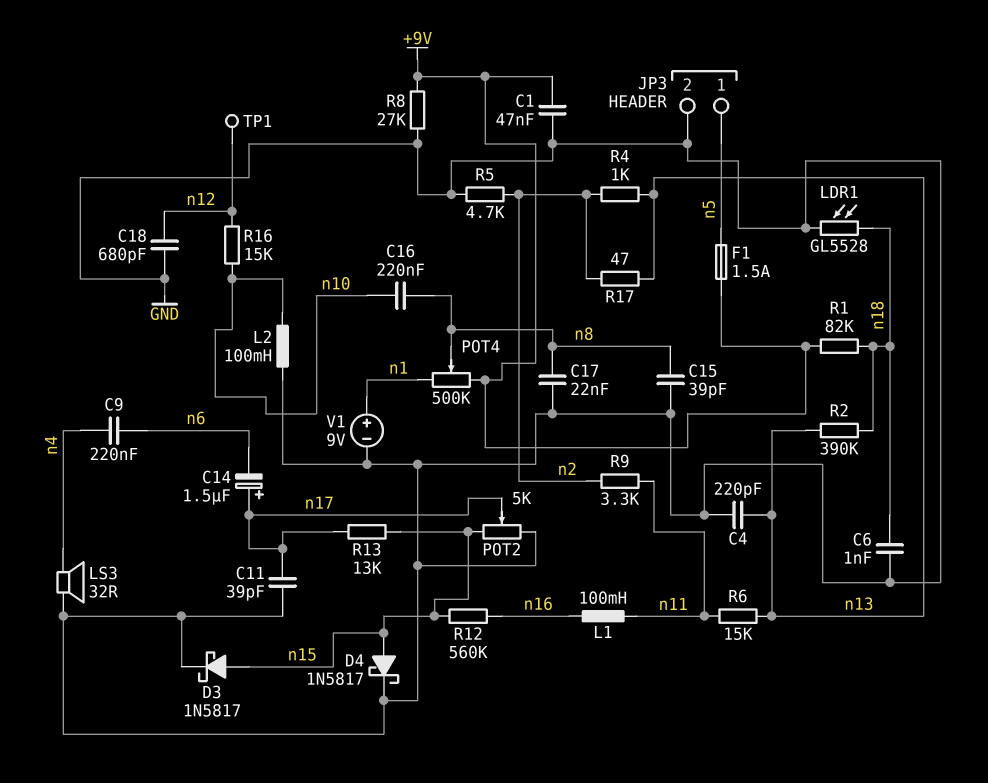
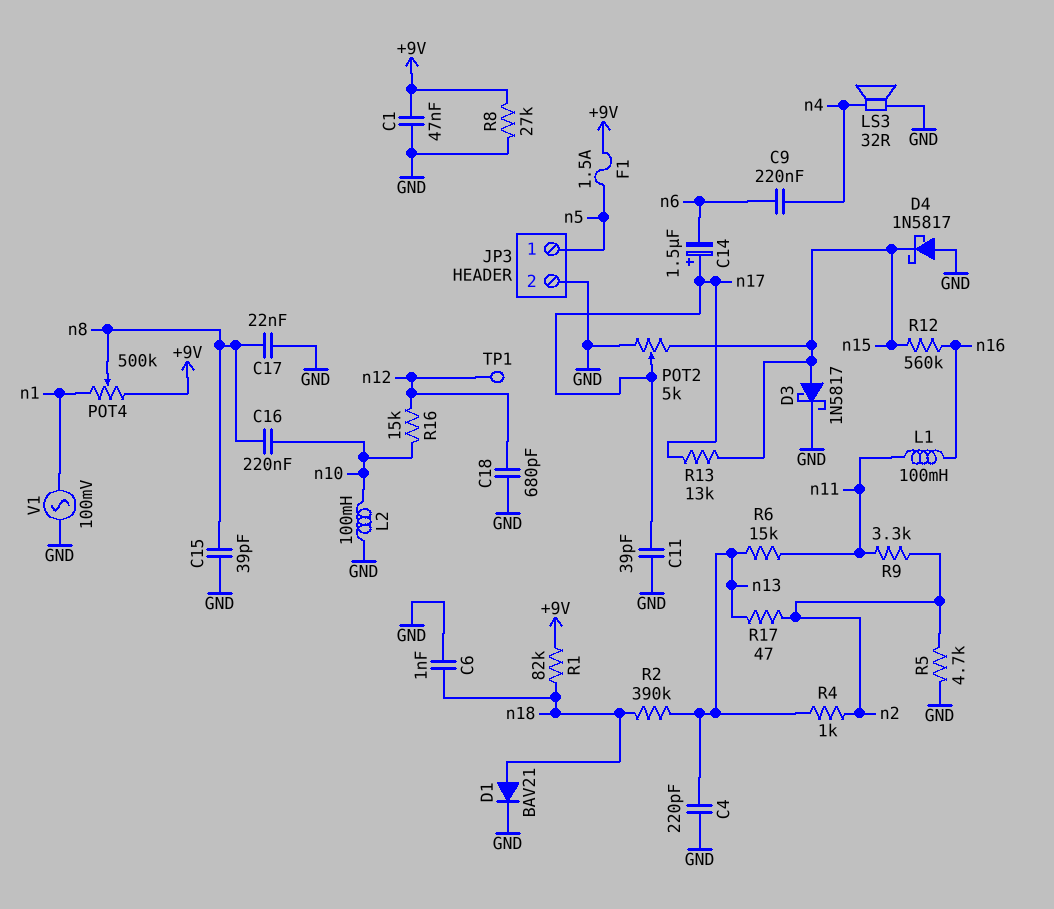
D1: none -> diode BAV21 (A n18, K GND)
D4: schottky 1N5817 (A n15, K GND) -> schottky 1N5817 (A GND, K n15)
LDR1: GL5528 (GND, n18) -> none
V1: 9V (plus n1, minus GND) -> AC 100mV (GND, n1)

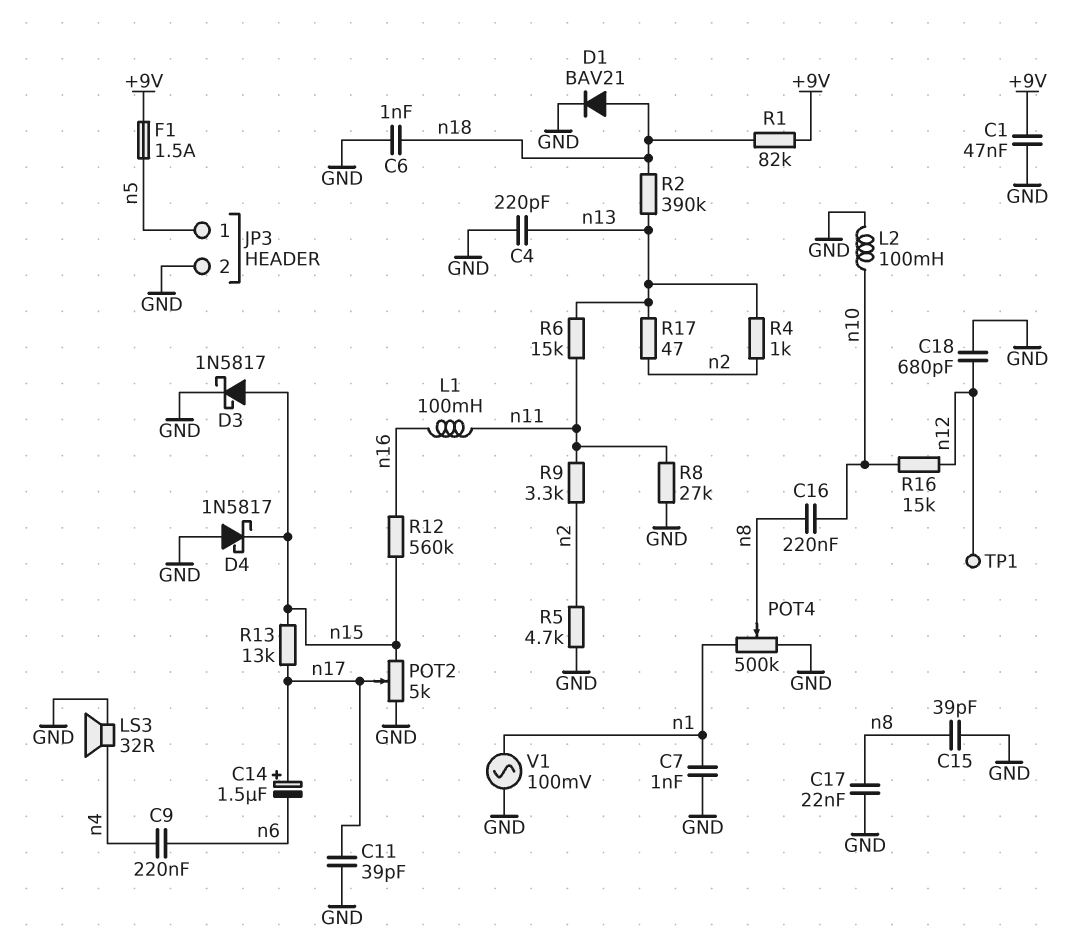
C7: none -> 1nF (GND, n1)
POT4: 500k (+9V, n1, wiper n8) -> 500k (GND, n1, wiper n8)
R8: 27k (+9V, GND) -> 27k (GND, n11)

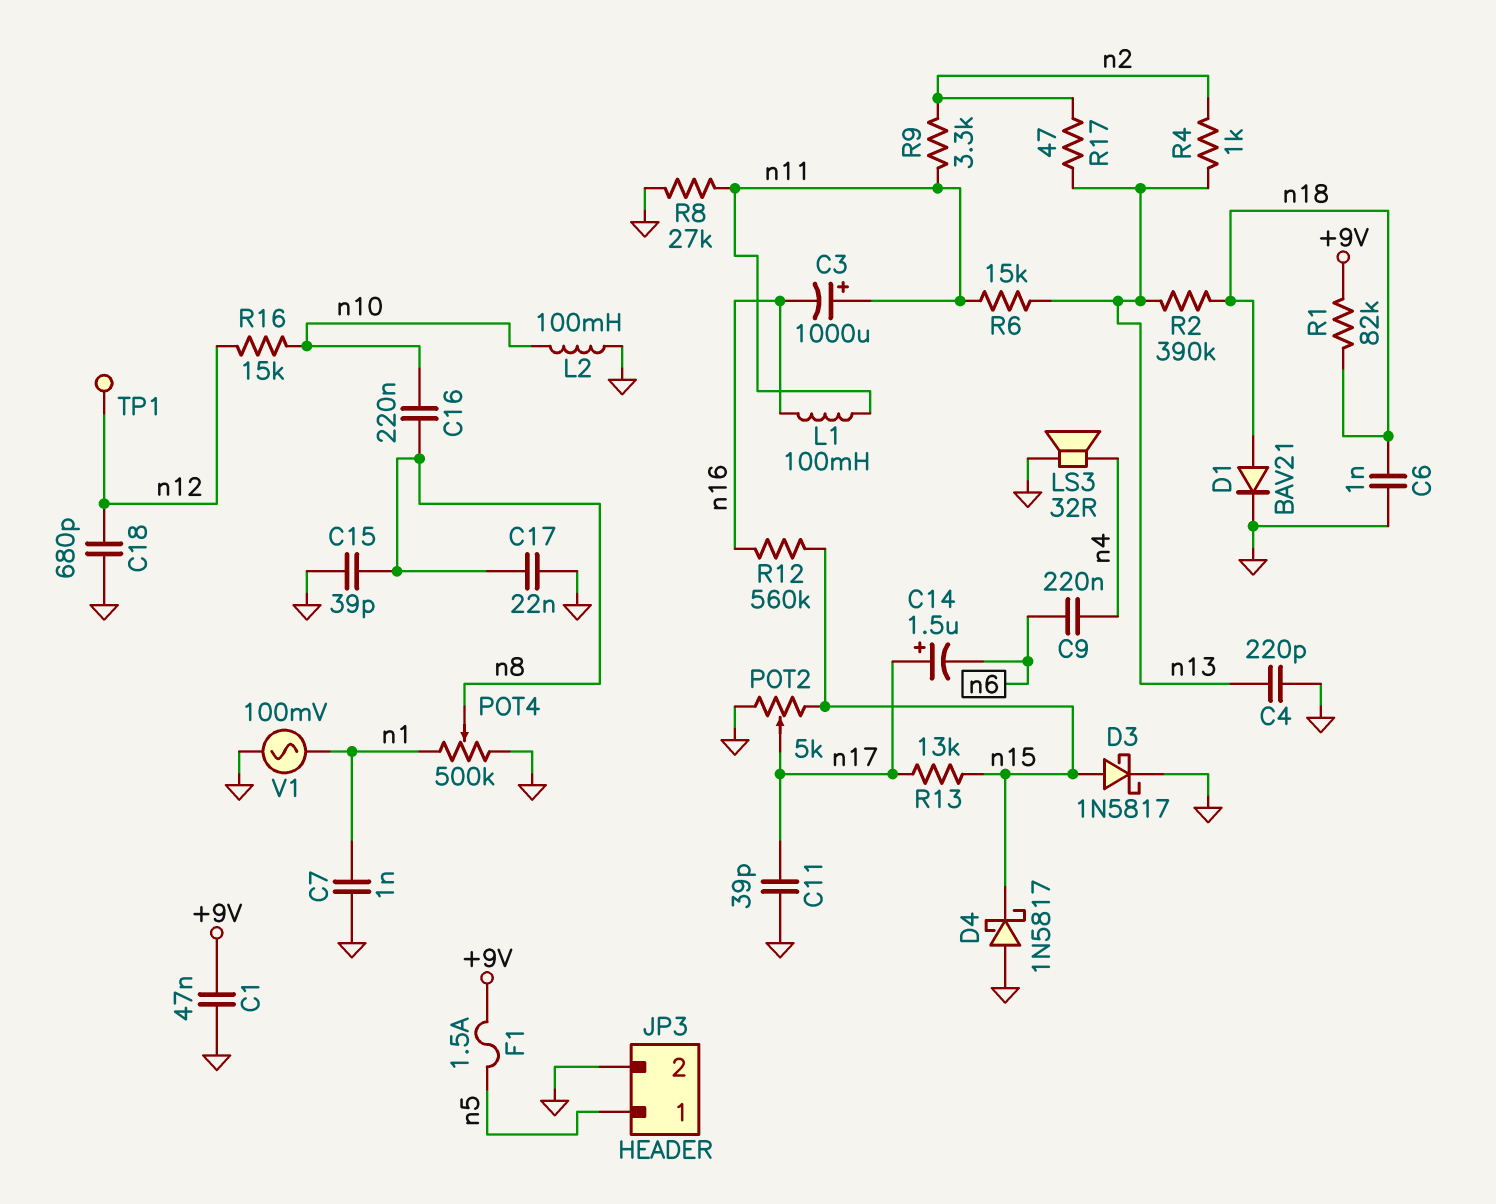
C3: none -> 1000uF (plus n11, minus n16)
R5: 4.7k (GND, n2) -> none

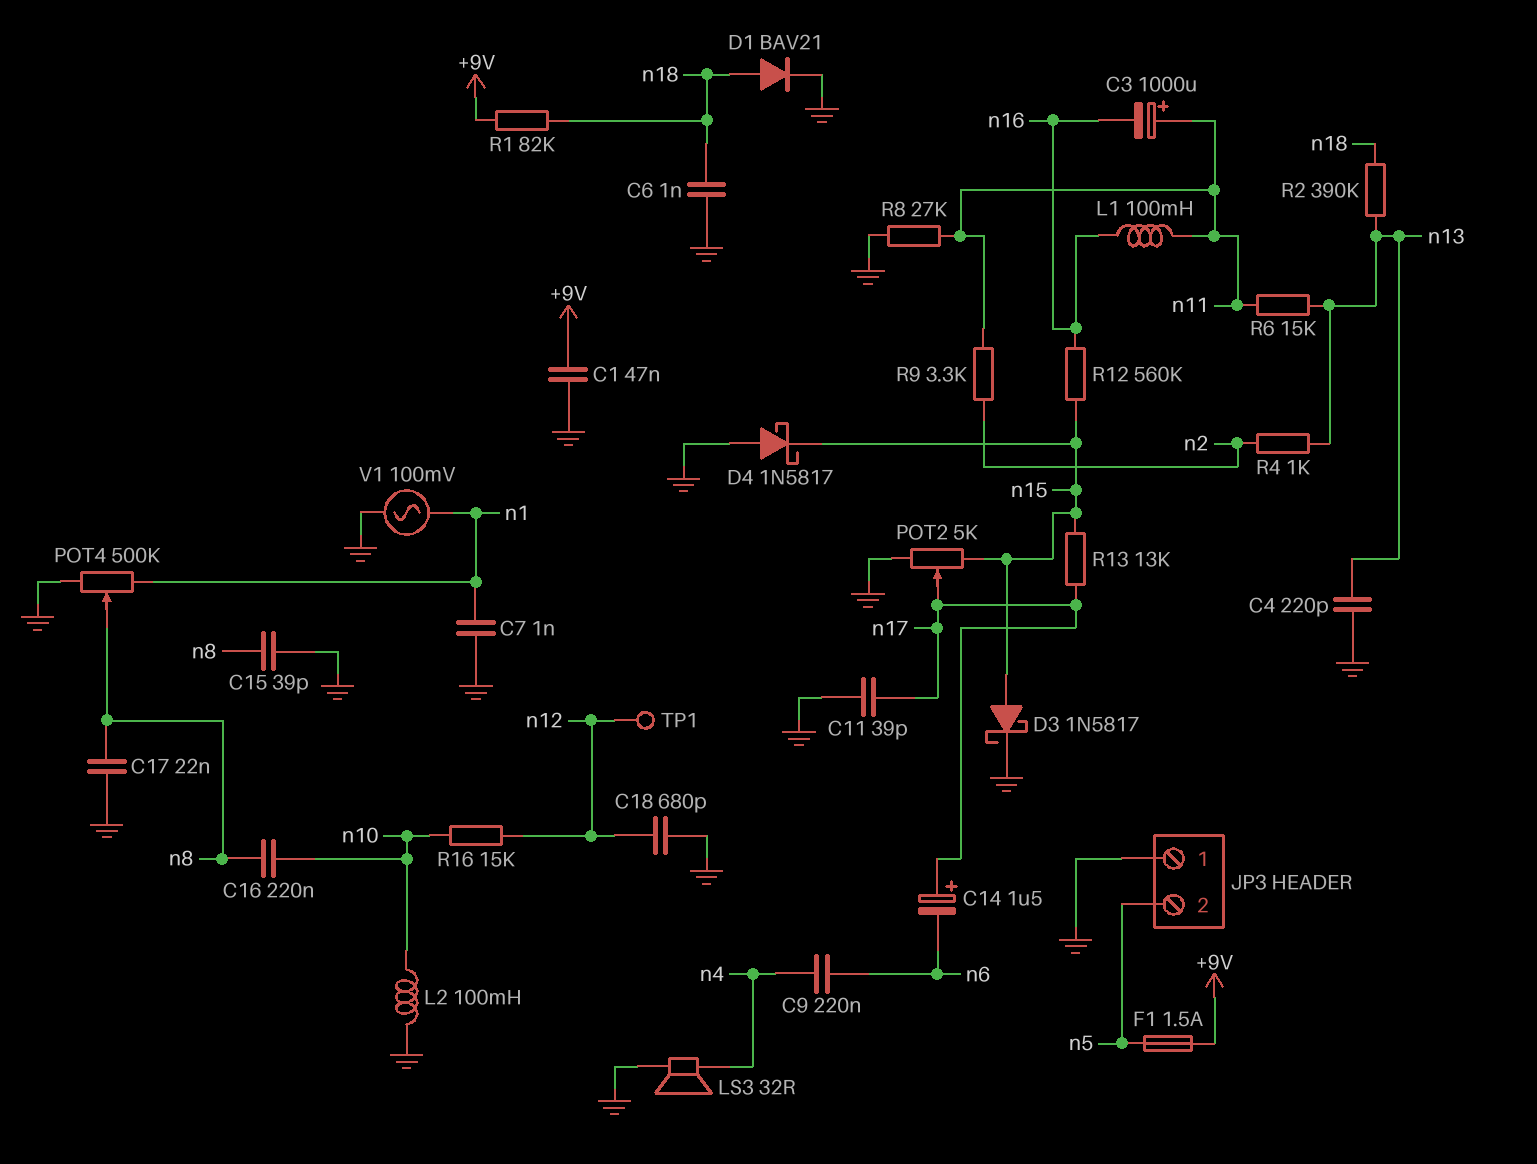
JP3 pin 1: n5 -> GND
JP3 pin 2: GND -> n5
R17: 47 (n2, n13) -> none

